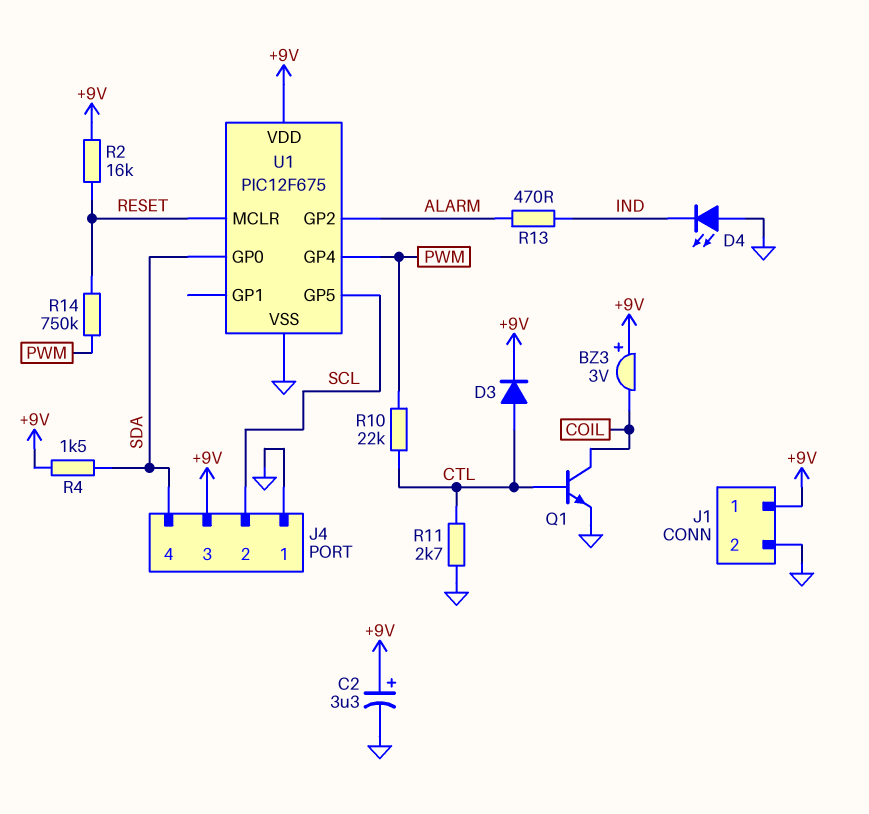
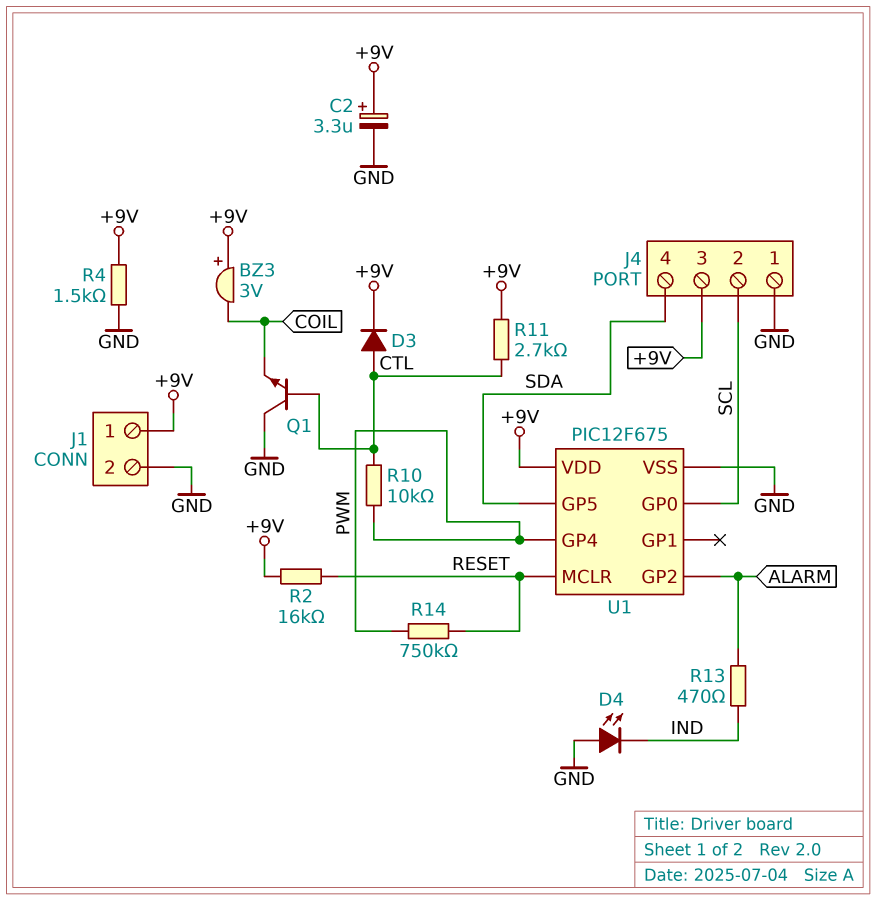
Q1: NPN (B CTL, C COIL, E GND) -> NPN (B CTL, C GND, E COIL)
R4: 1.5k (+9V, SDA) -> 1.5k (+9V, GND)
R10: 22k (CTL, PWM) -> 10k (CTL, PWM)
R11: 2.7k (CTL, GND) -> 2.7k (+9V, CTL)
U1 pin GP0: SDA -> SCL
U1 pin GP5: SCL -> SDA

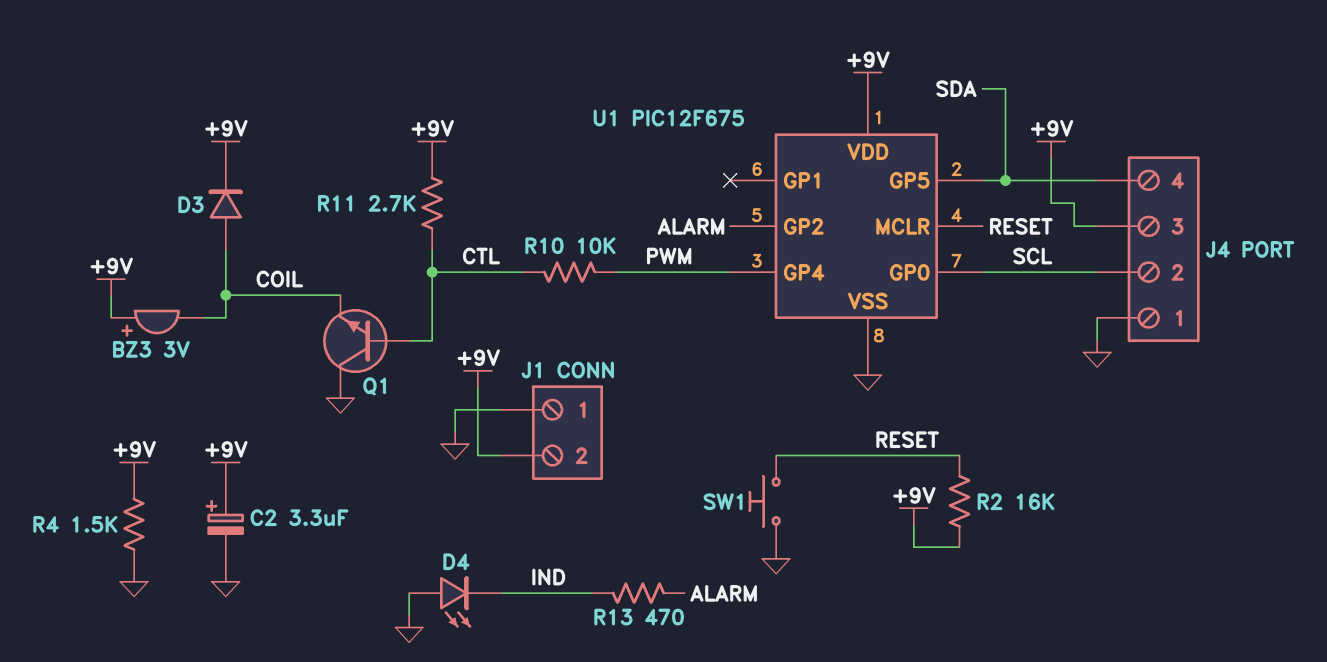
D3: diode (A CTL, K +9V) -> diode (A COIL, K +9V)
J1 pin 1: +9V -> GND
J1 pin 2: GND -> +9V
R14: 750k (PWM, RESET) -> none
SW1: none -> button (GND, RESET)

